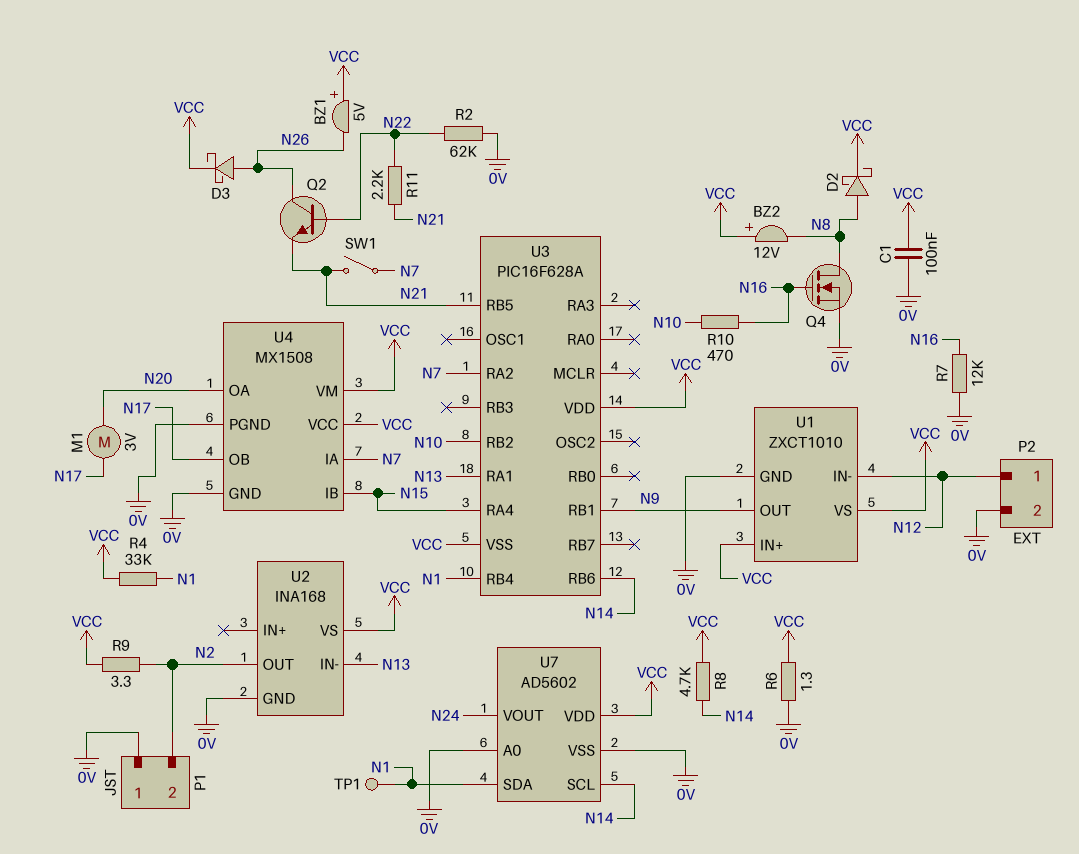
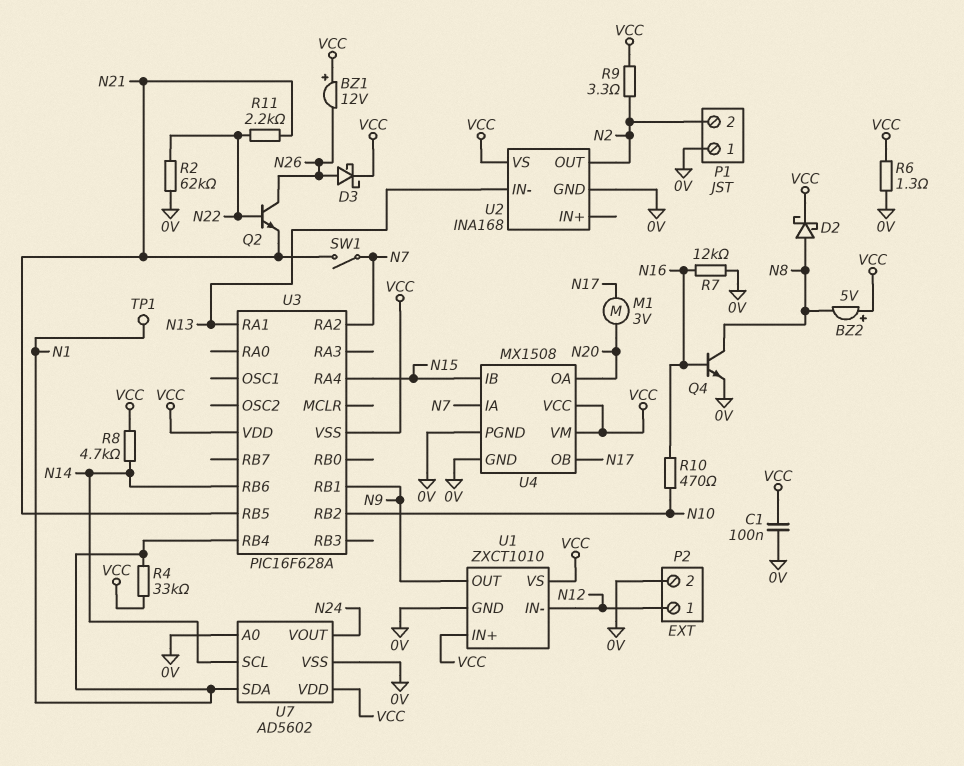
BZ1: buzzer 5V (plus VCC, minus N26) -> buzzer 12V (plus VCC, minus N26)
BZ2: buzzer 12V (plus VCC, minus N8) -> buzzer 5V (plus VCC, minus N8)
Q4: NMOS (G N16, D N8, S 0V) -> NPN (B N16, C N8, E 0V)

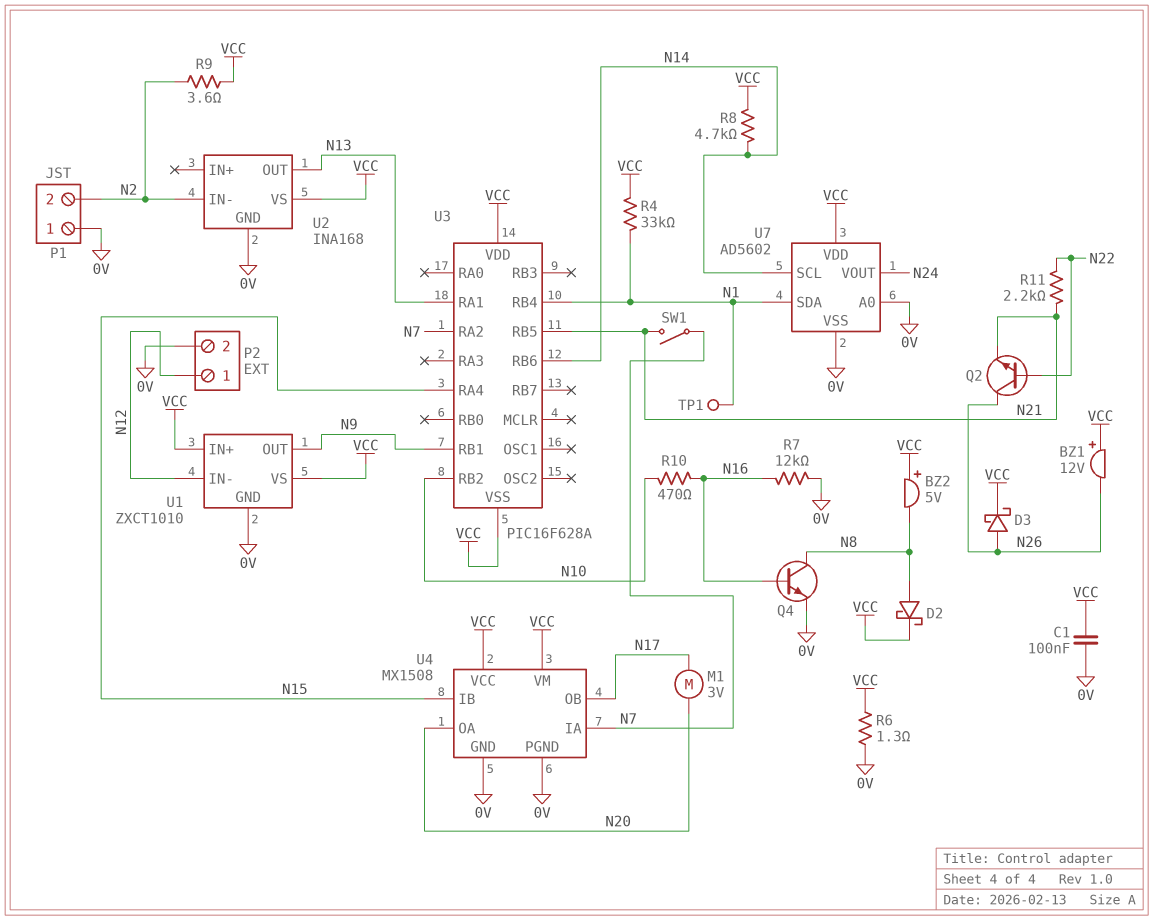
R2: 62k (0V, N22) -> none
R9: 3.3 (N2, VCC) -> 3.6 (N2, VCC)
U2 pin IN-: N13 -> N2
U2 pin OUT: N2 -> N13

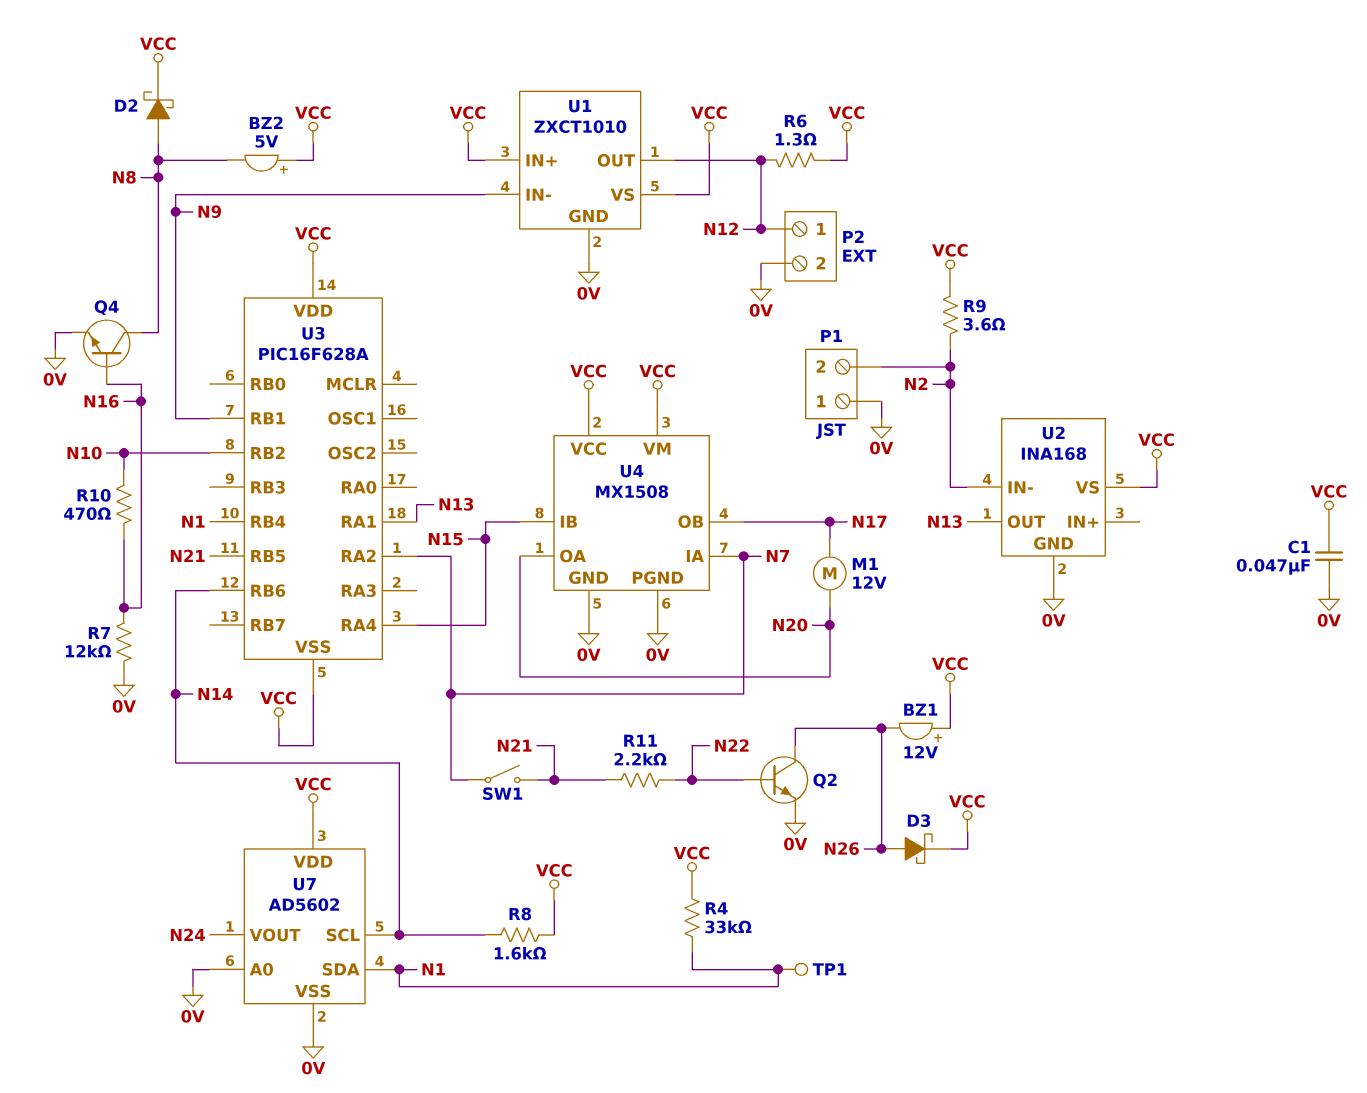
C1: 100nF (0V, VCC) -> 47nF (0V, VCC)
M1: motor 3V (N17, N20) -> motor 12V (N17, N20)
Q2: NPN (B N22, C N26, E N21) -> NPN (B N22, C N26, E 0V)
R6: 1.3 (0V, VCC) -> 1.3 (N12, VCC)
R8: 4.7k (N14, VCC) -> 1.6k (N14, VCC)
U1 pin IN-: N12 -> N9
U1 pin OUT: N9 -> N12

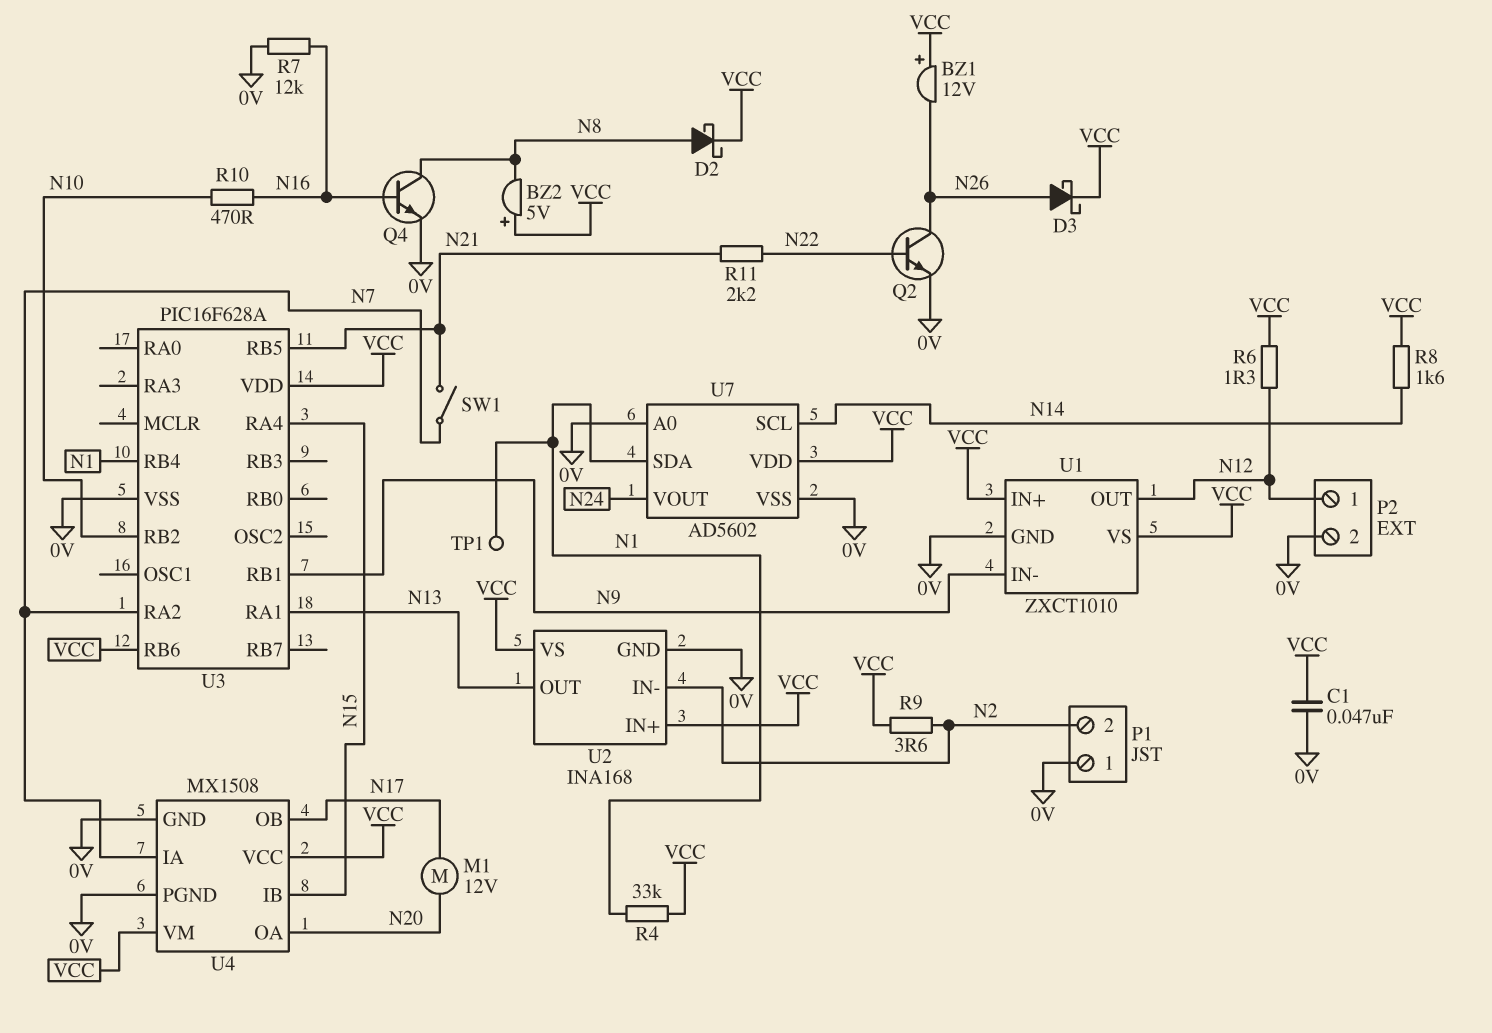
U2 pin IN+: none -> VCC
U3 pin RB6: N14 -> VCC
U3 pin VSS: VCC -> 0V

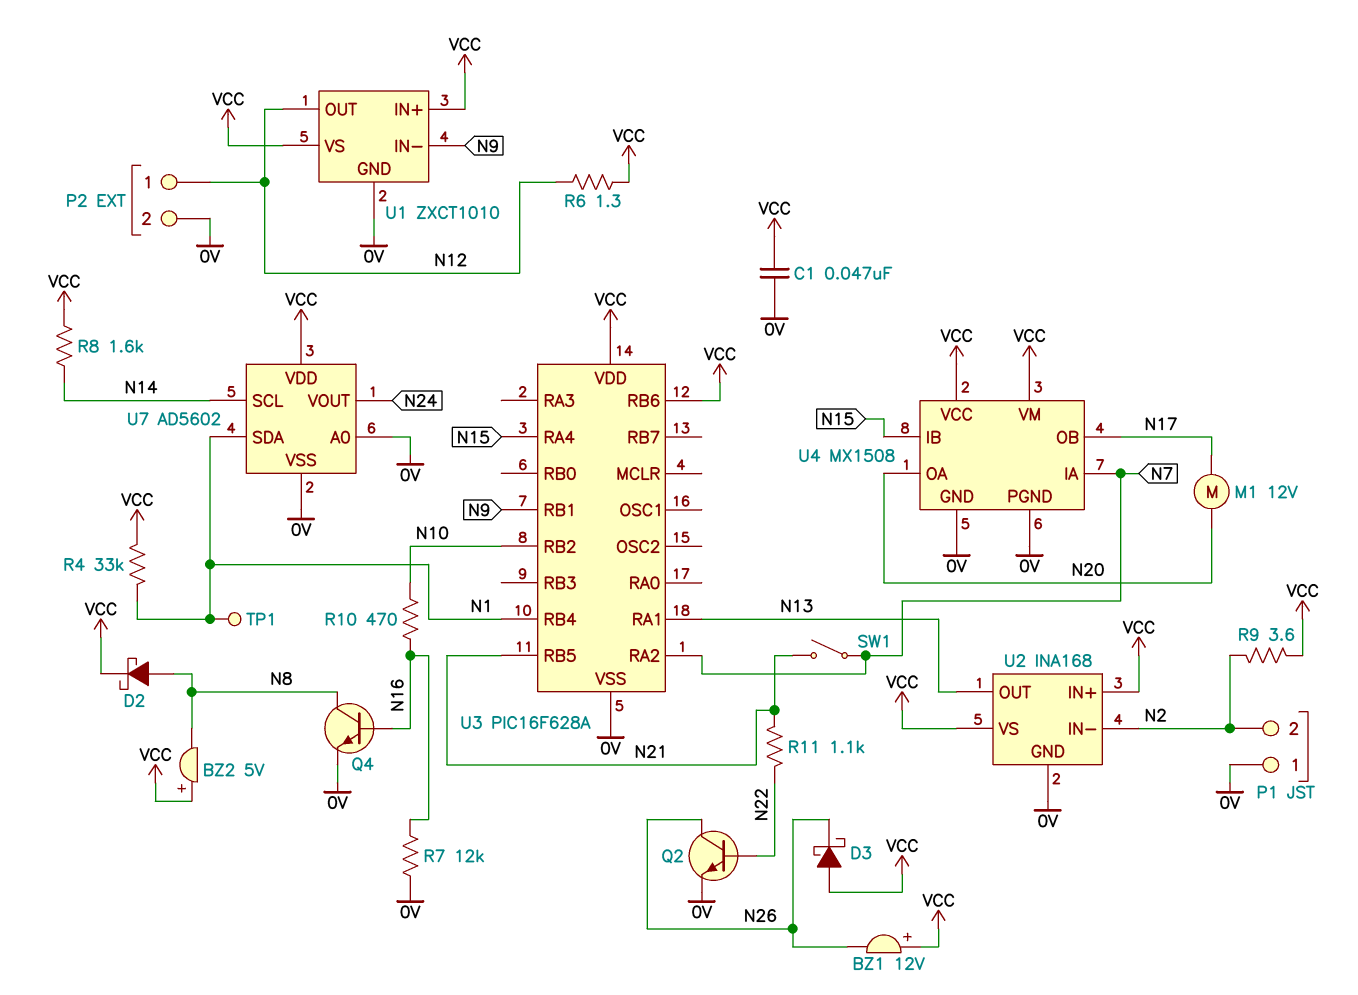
D3: schottky (A N26, K VCC) -> schottky (A VCC, K N26)
R11: 2.2k (N21, N22) -> 1.1k (N21, N22)

